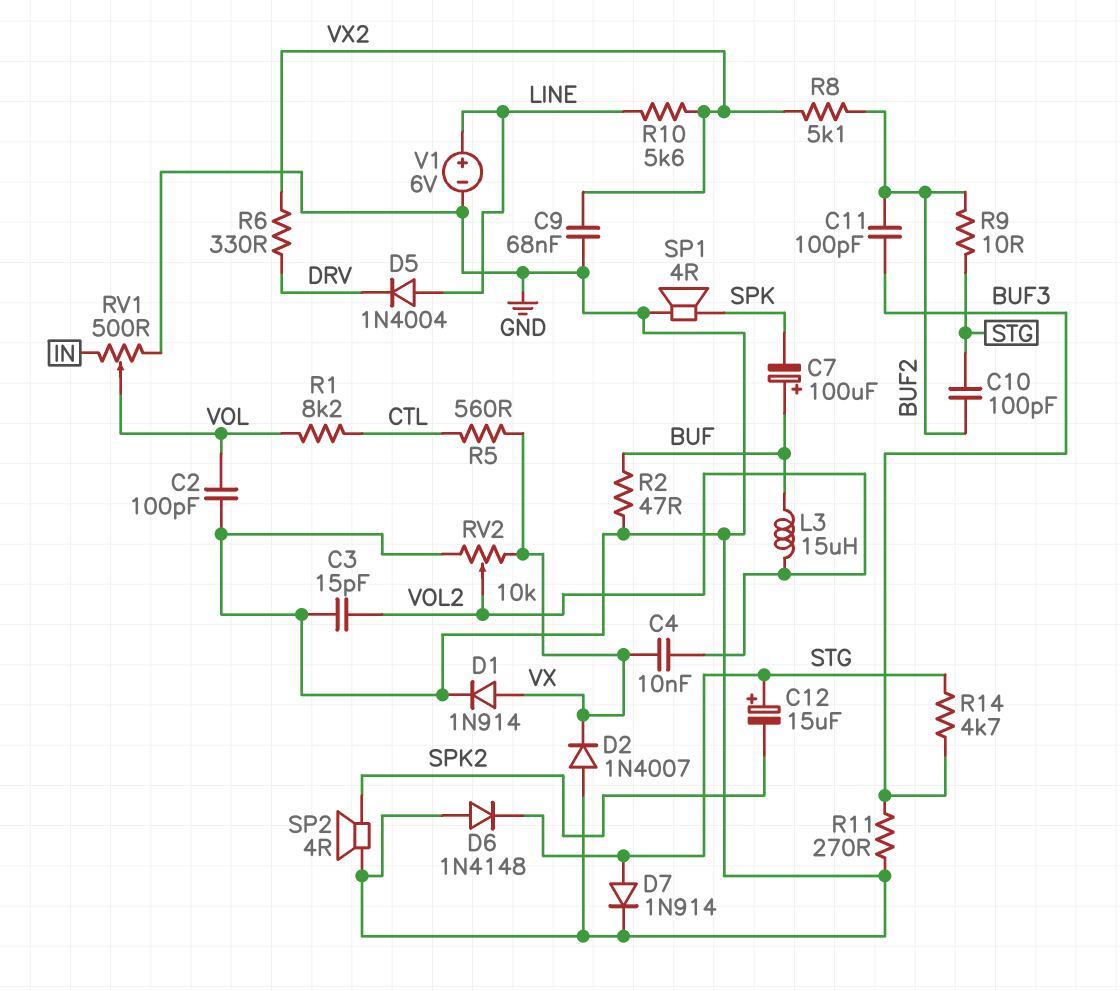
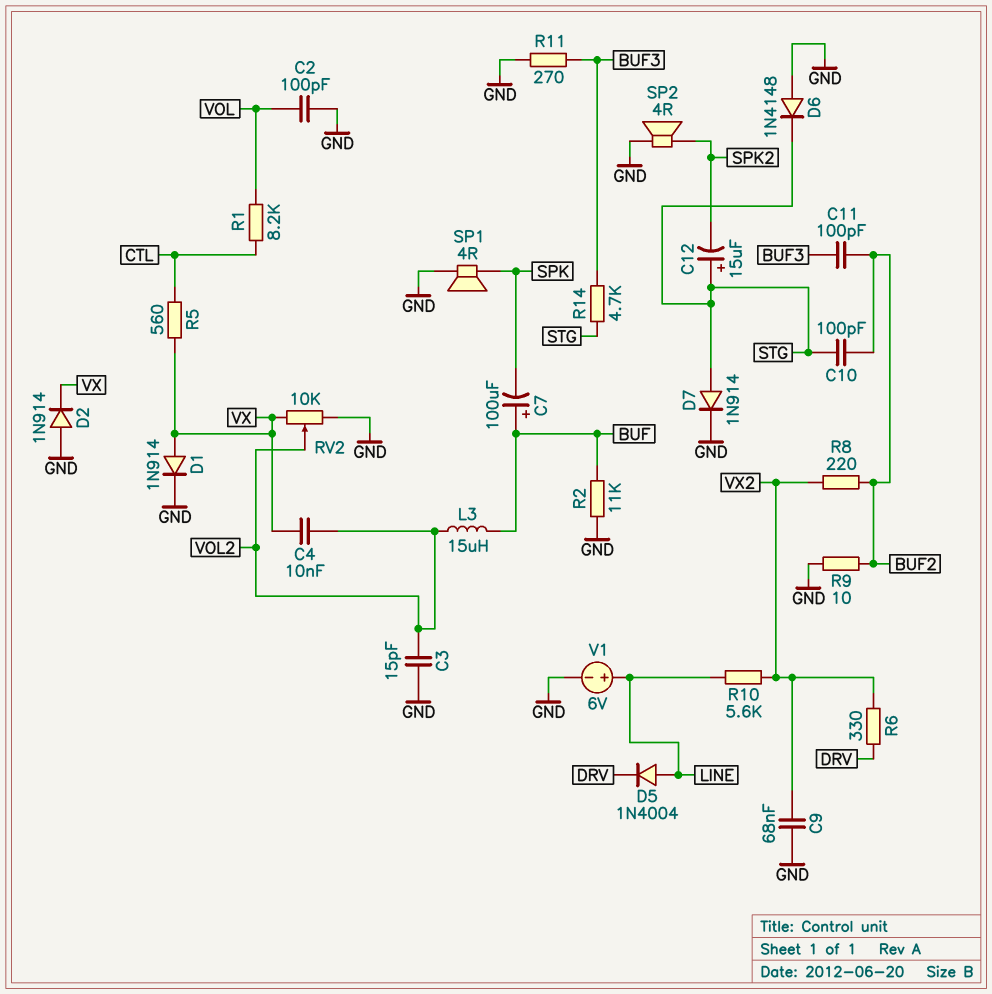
D2: diode 1N4007 (A GND, K VX) -> diode 1N914 (A GND, K VX)
R2: 47 (BUF, GND) -> 11k (BUF, GND)
R8: 5.1k (BUF2, VX2) -> 220 (BUF2, VX2)
R9: 10 (BUF2, STG) -> 10 (BUF2, GND)
RV1: 500 (GND, IN, wiper VOL) -> none

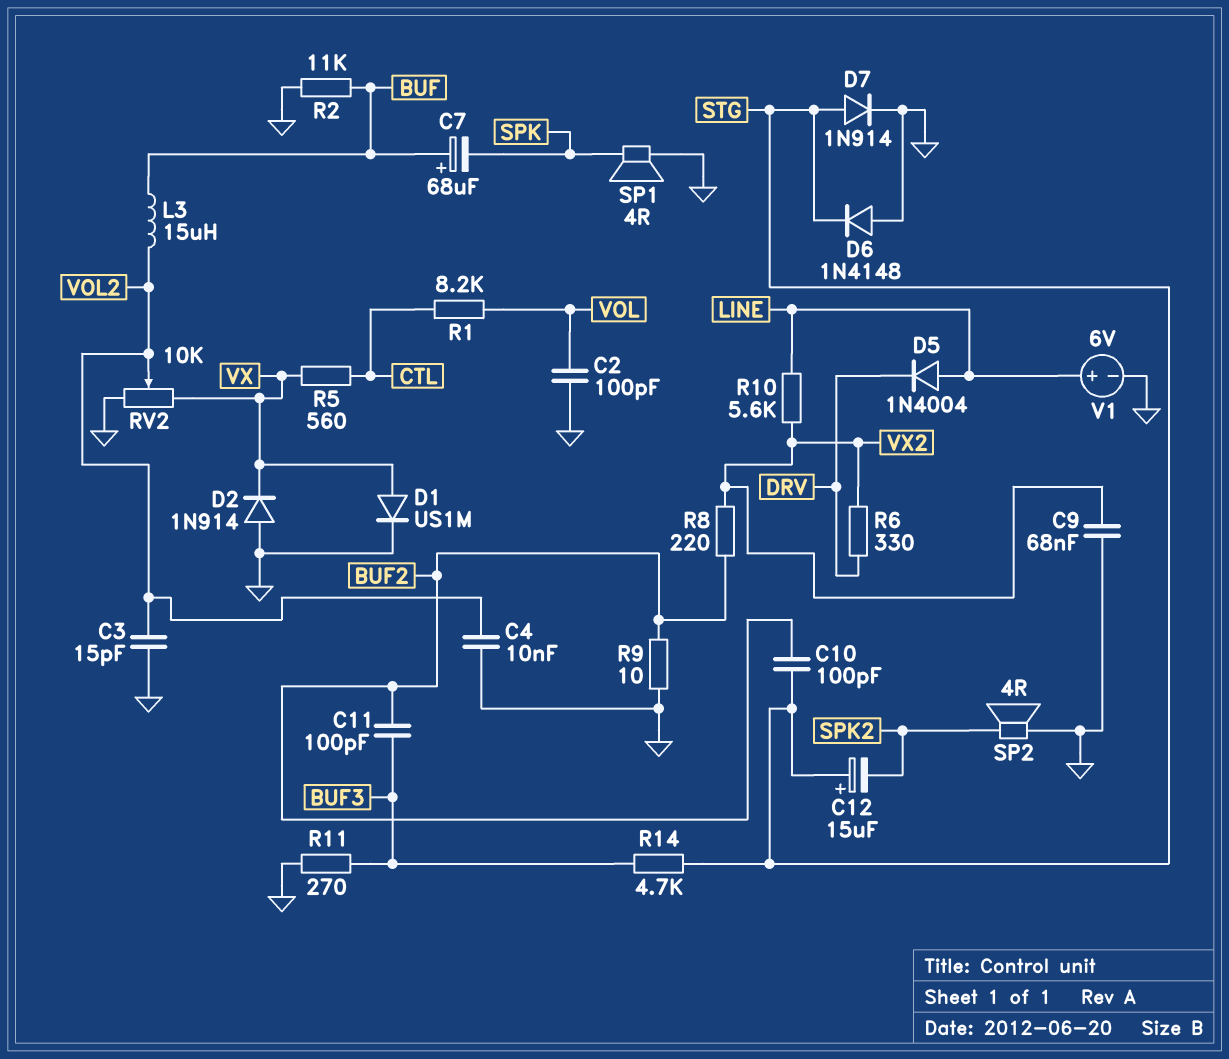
C4: 10nF (VOL2, VX) -> 10nF (GND, VOL2)
C7: 100uF (plus BUF, minus SPK) -> 68uF (plus BUF, minus SPK)
D1: diode 1N914 (A VX, K GND) -> diode US1M (A VX, K GND)

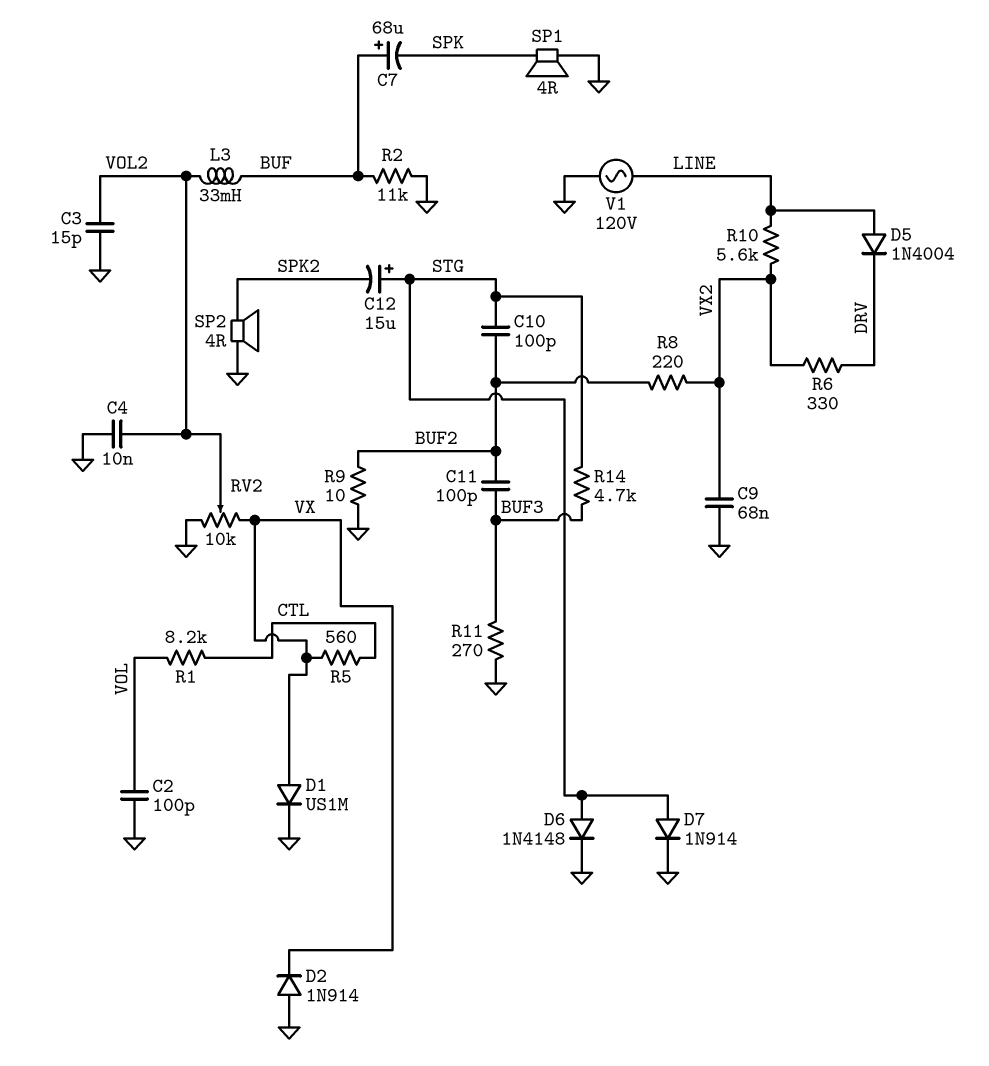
D6: diode 1N4148 (A GND, K STG) -> diode 1N4148 (A STG, K GND)
L3: 15uH (BUF, VOL2) -> 33mH (BUF, VOL2)
V1: 6V (plus LINE, minus GND) -> AC 120V (GND, LINE)

